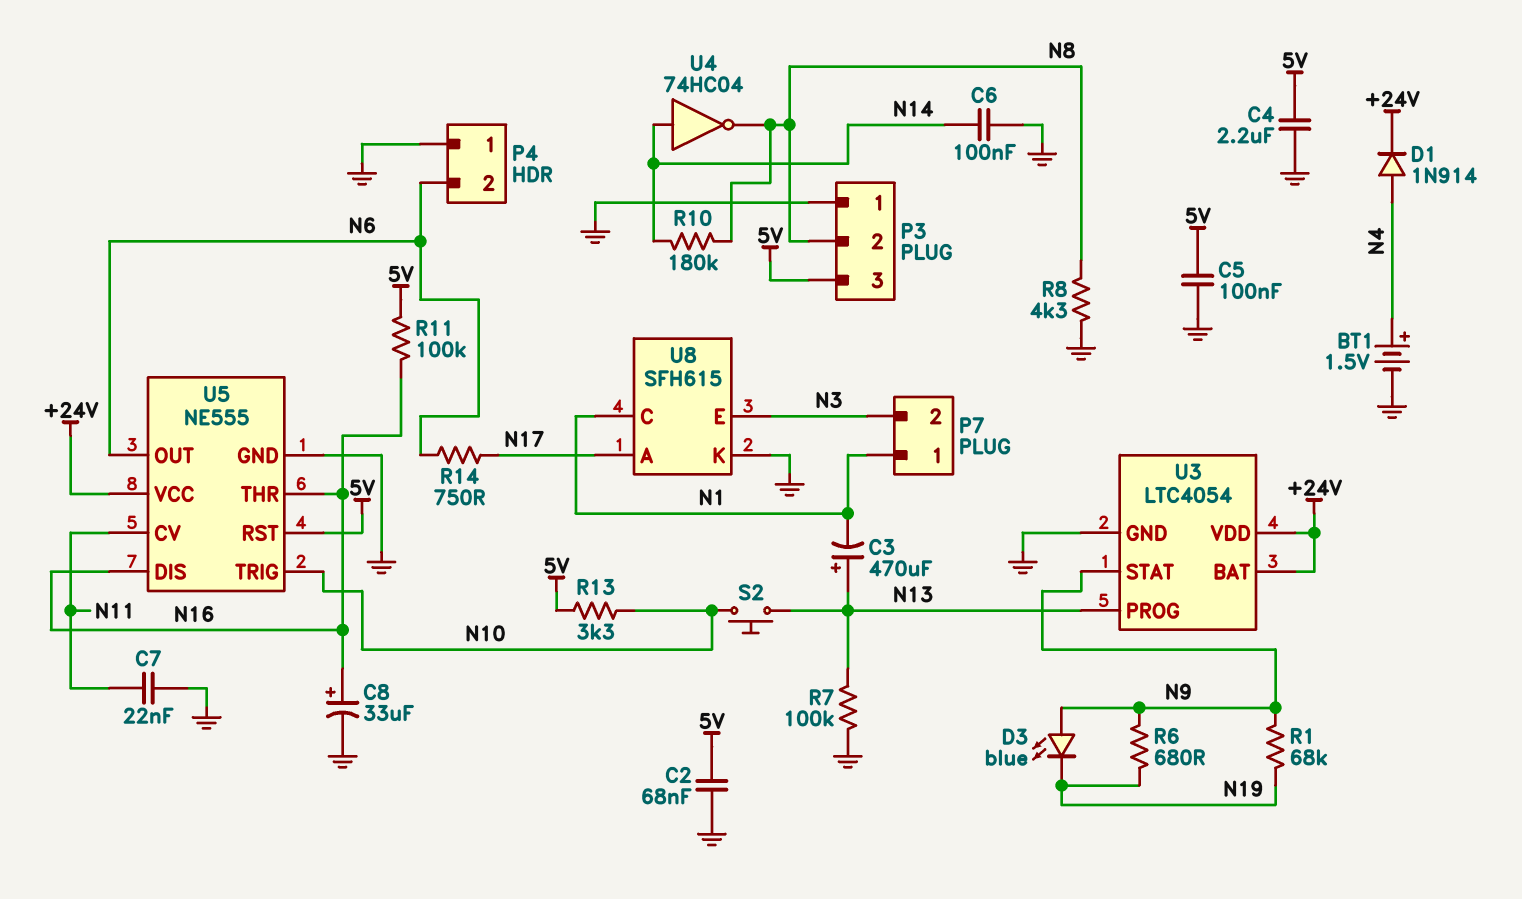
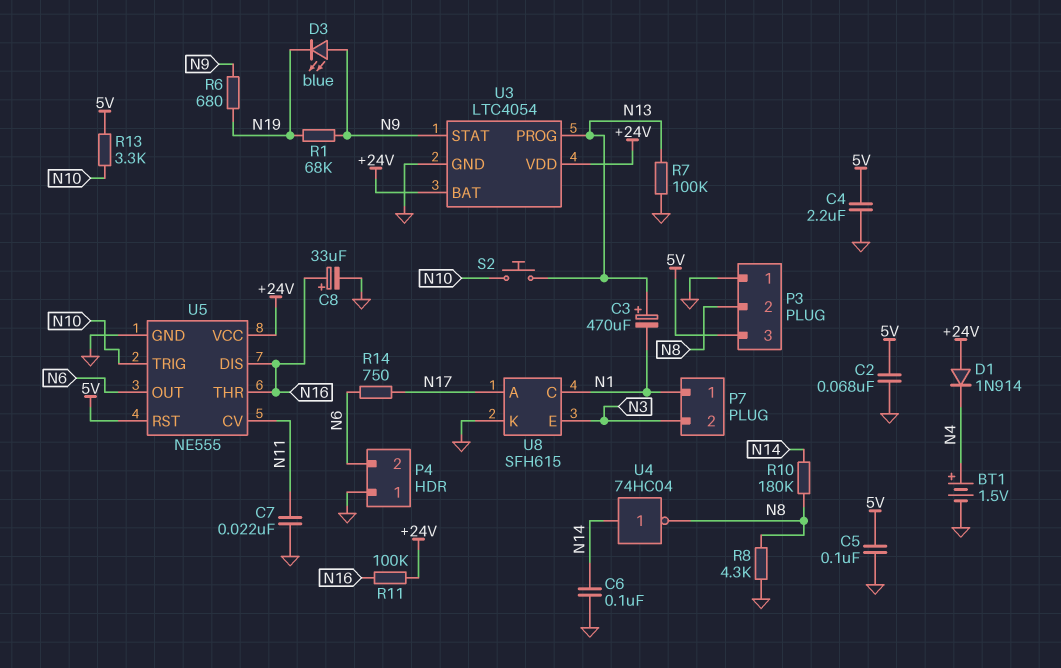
D1: diode 1N914 (A N4, K +24V) -> diode 1N914 (A +24V, K N4)
R11: 100k (5V, N16) -> 100k (+24V, N16)

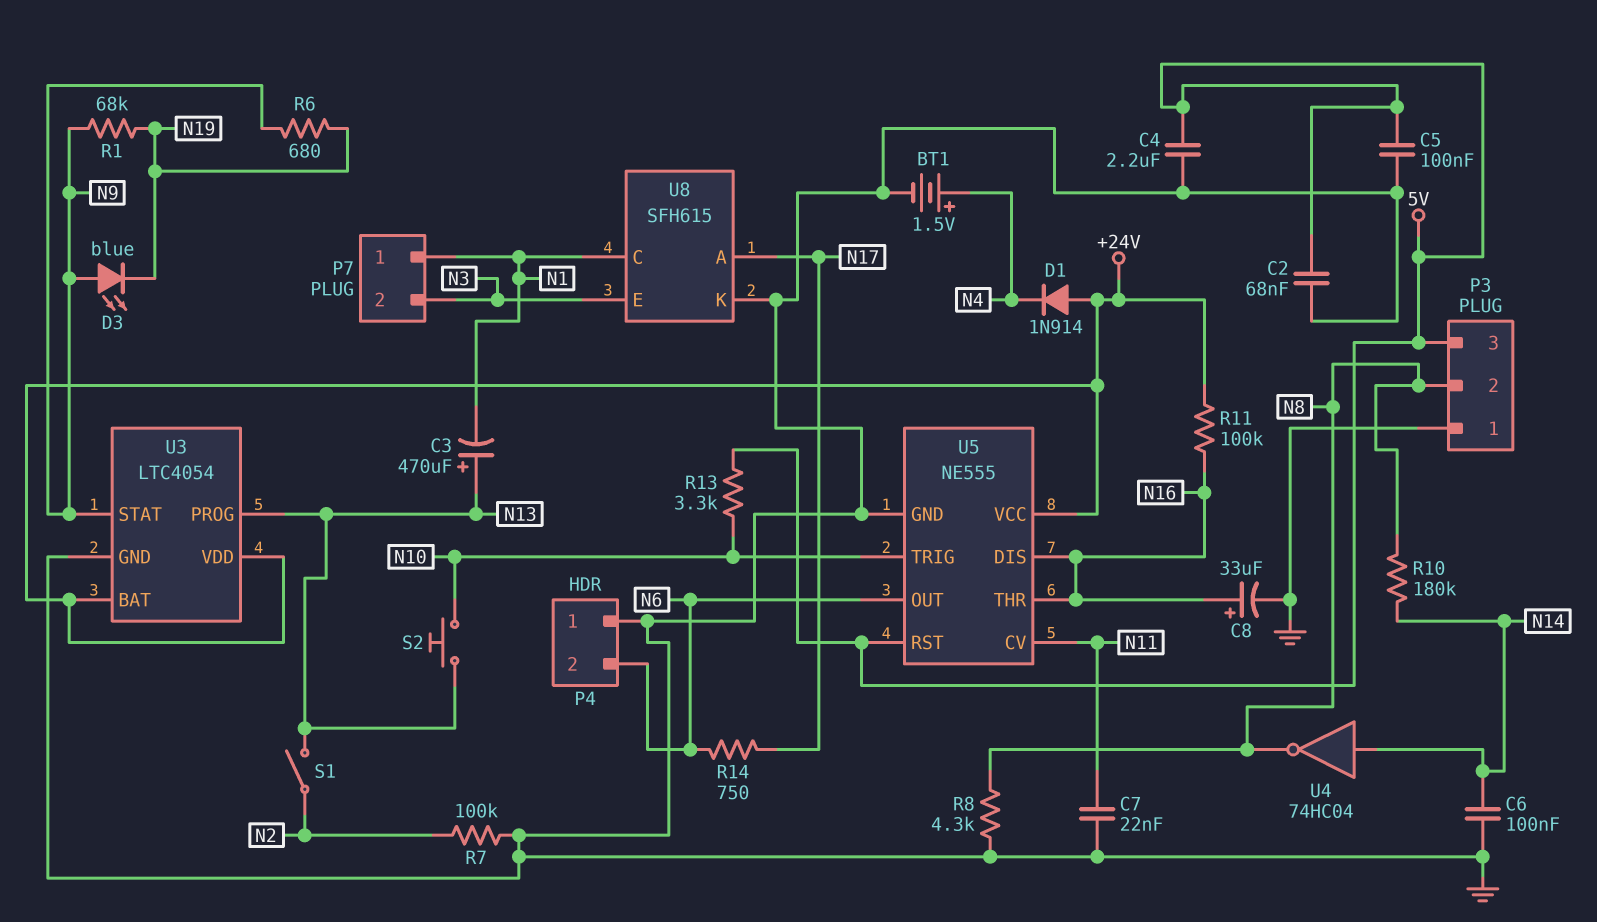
R7: 100k (GND, N13) -> 100k (GND, N2)
S1: none -> switch (N2, N13)

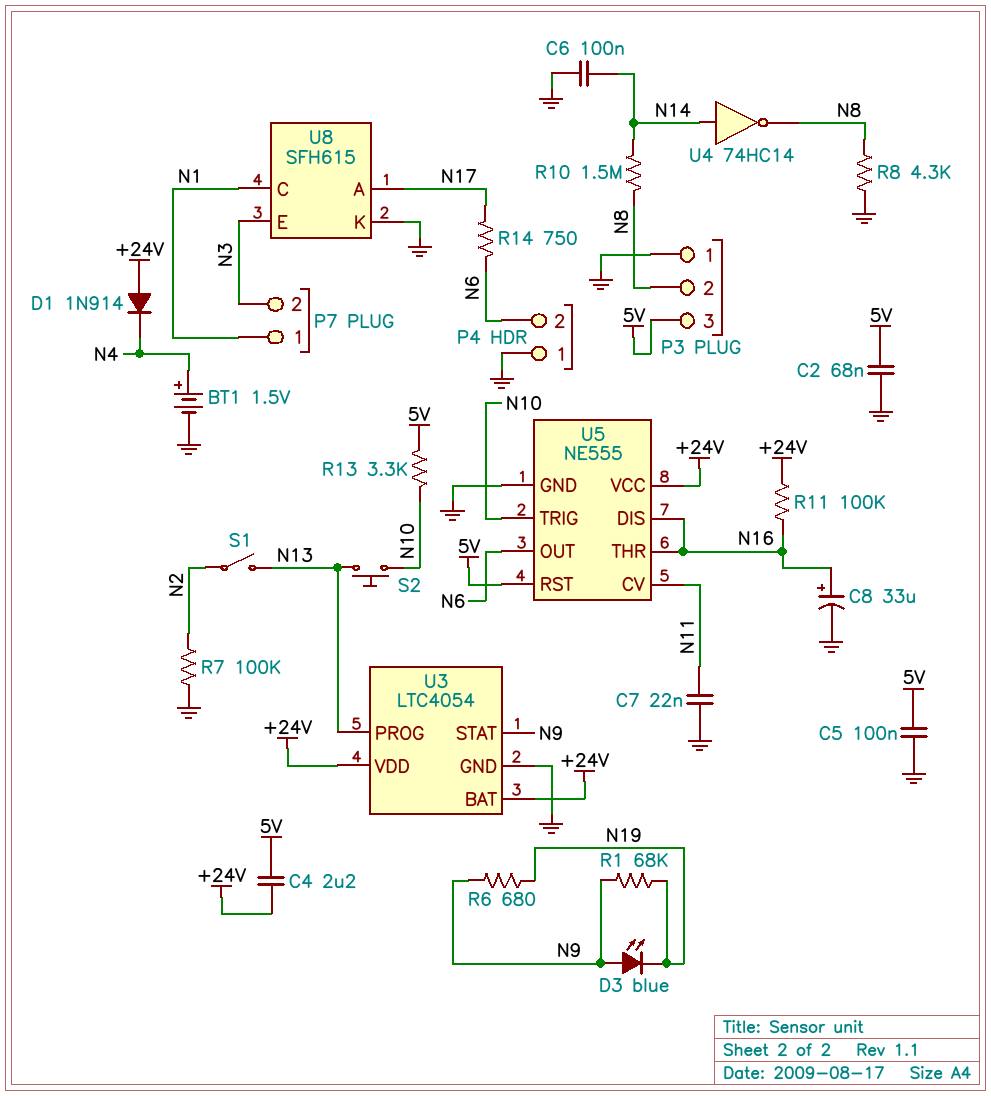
C3: 470uF (plus N13, minus N1) -> none
C4: 2.2uF (5V, GND) -> 2.2uF (+24V, 5V)
R10: 180k (N8, N14) -> 1.5M (N8, N14)
U4: NOT 74HC04 (in N14, out N8) -> NOT 74HC14 (in N14, out N8)

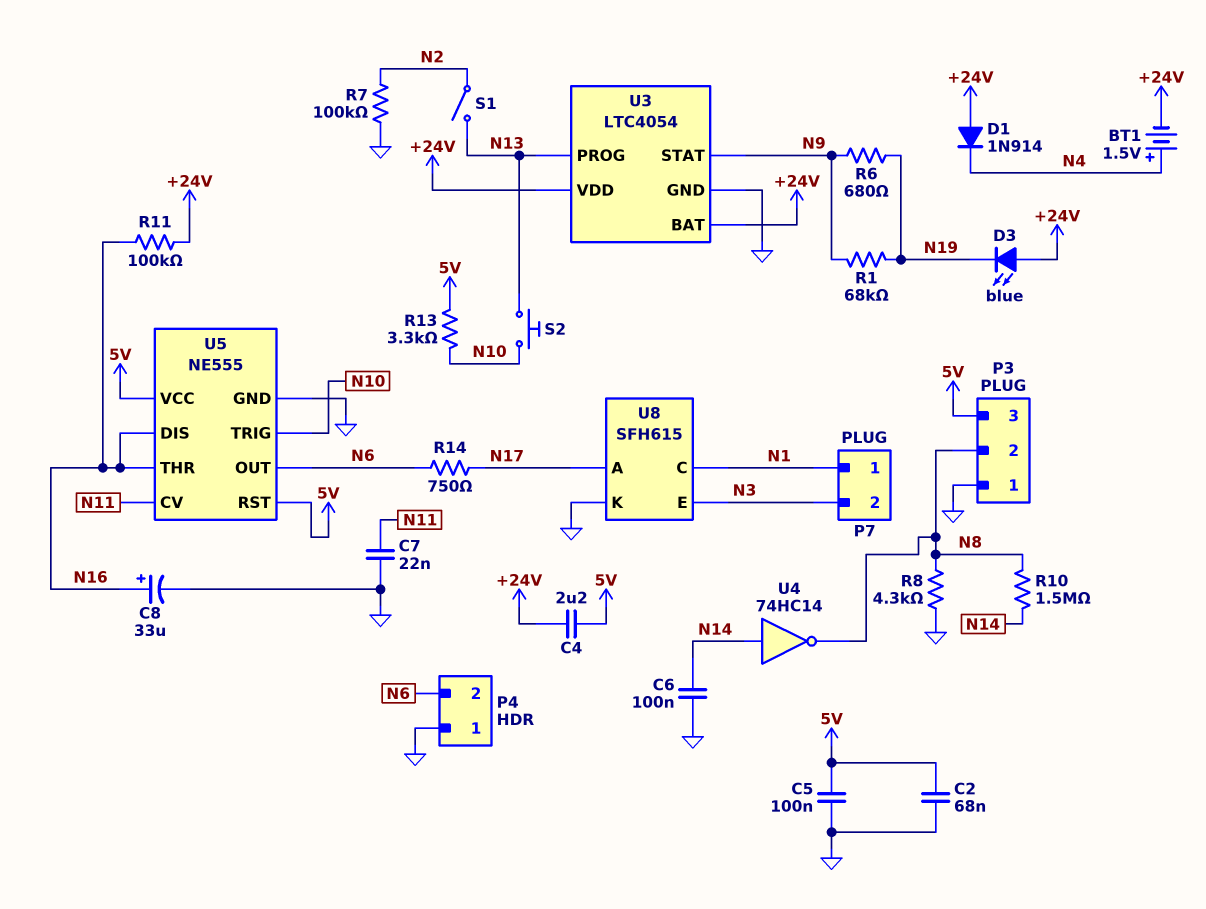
BT1: 1.5V (plus N4, minus GND) -> 1.5V (plus N4, minus +24V)
D3: LED blue (A N9, K N19) -> LED blue (A +24V, K N19)
U5 pin VCC: +24V -> 5V

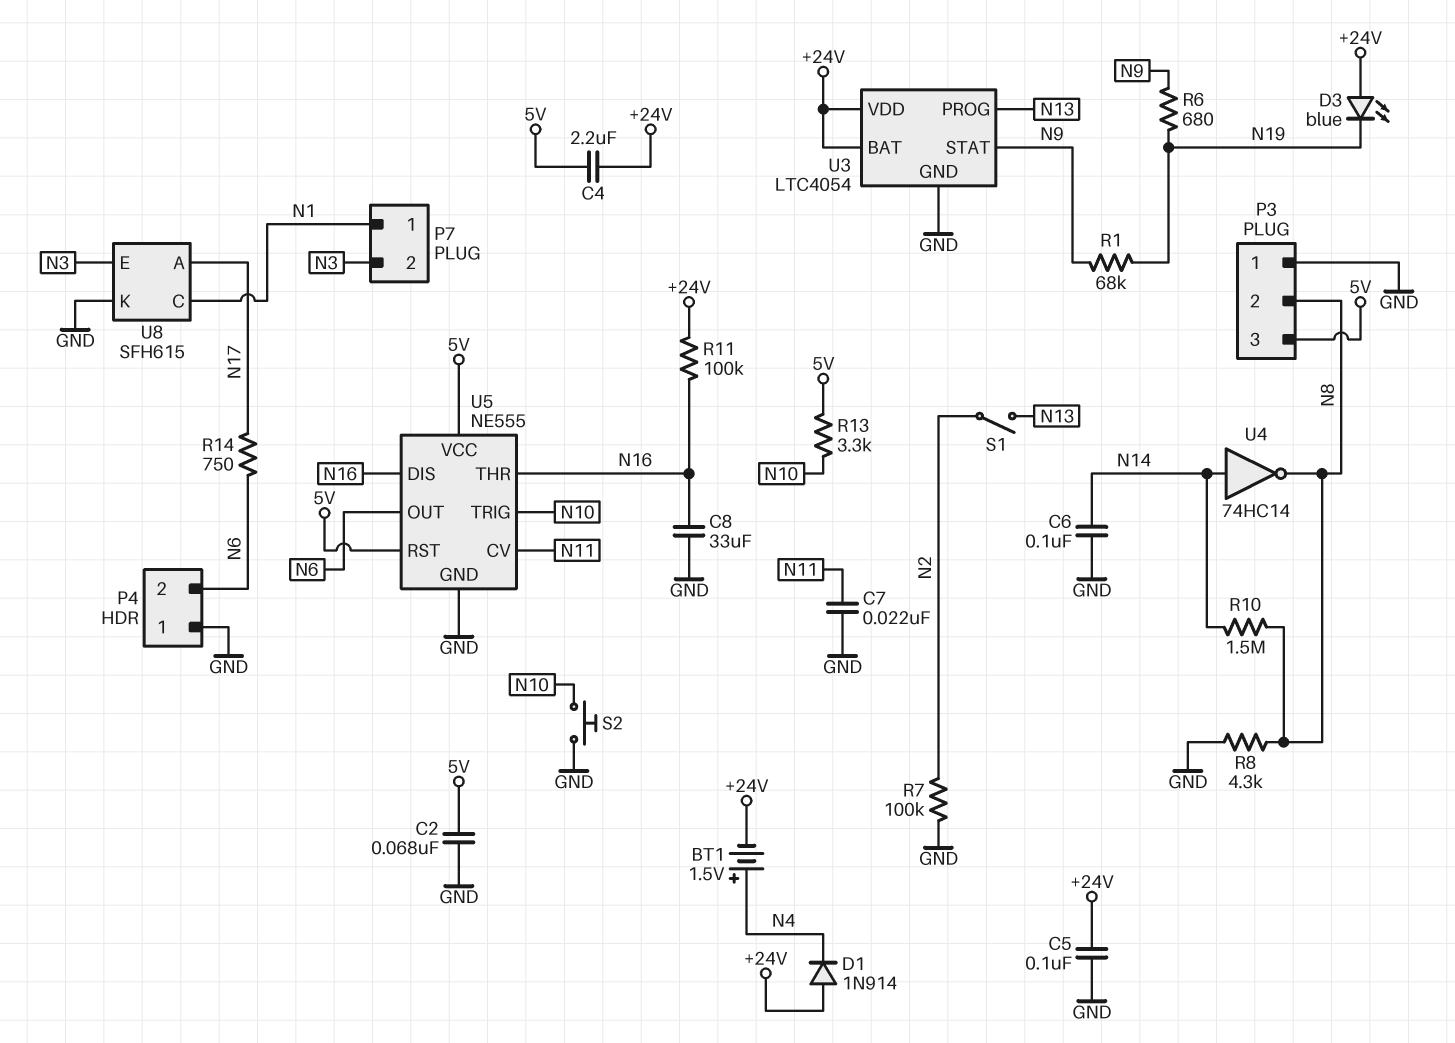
C5: 100nF (5V, GND) -> 100nF (+24V, GND)
C8: 33uF (plus N16, minus GND) -> 33uF (GND, N16)
S2: button (N10, N13) -> button (GND, N10)

